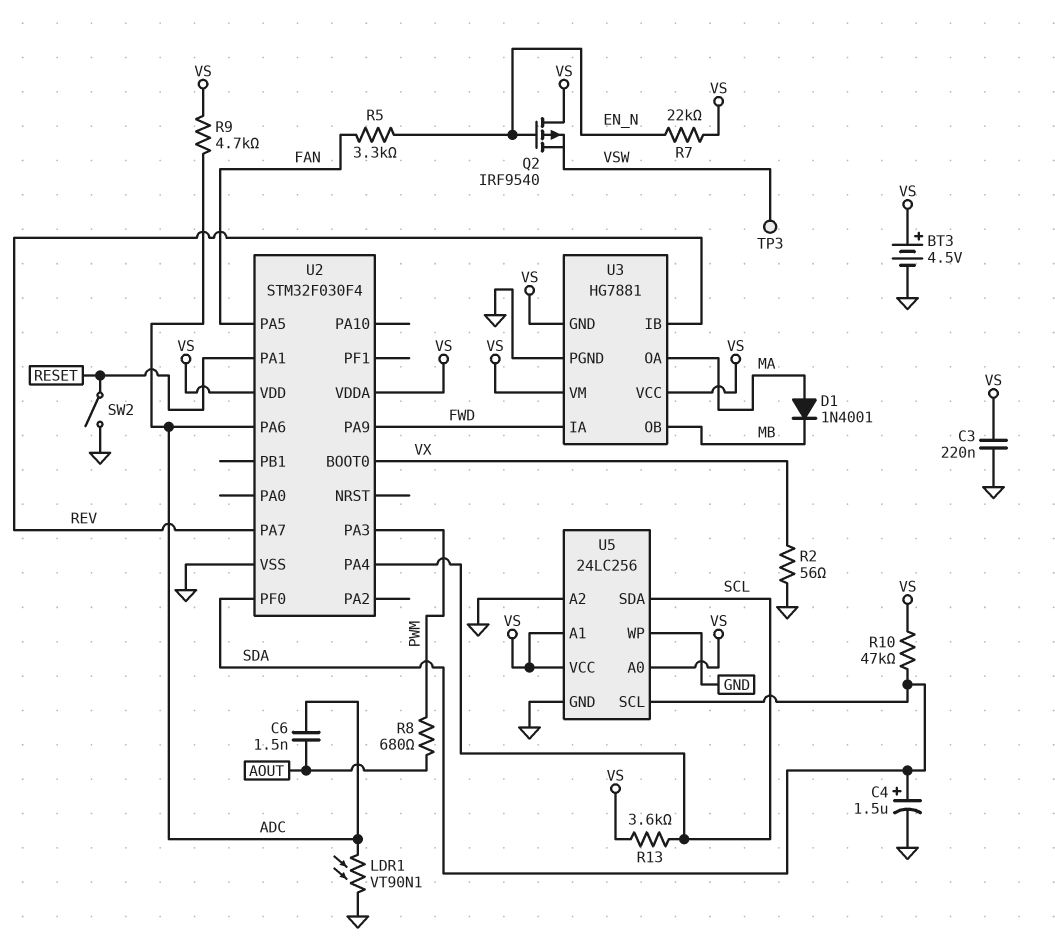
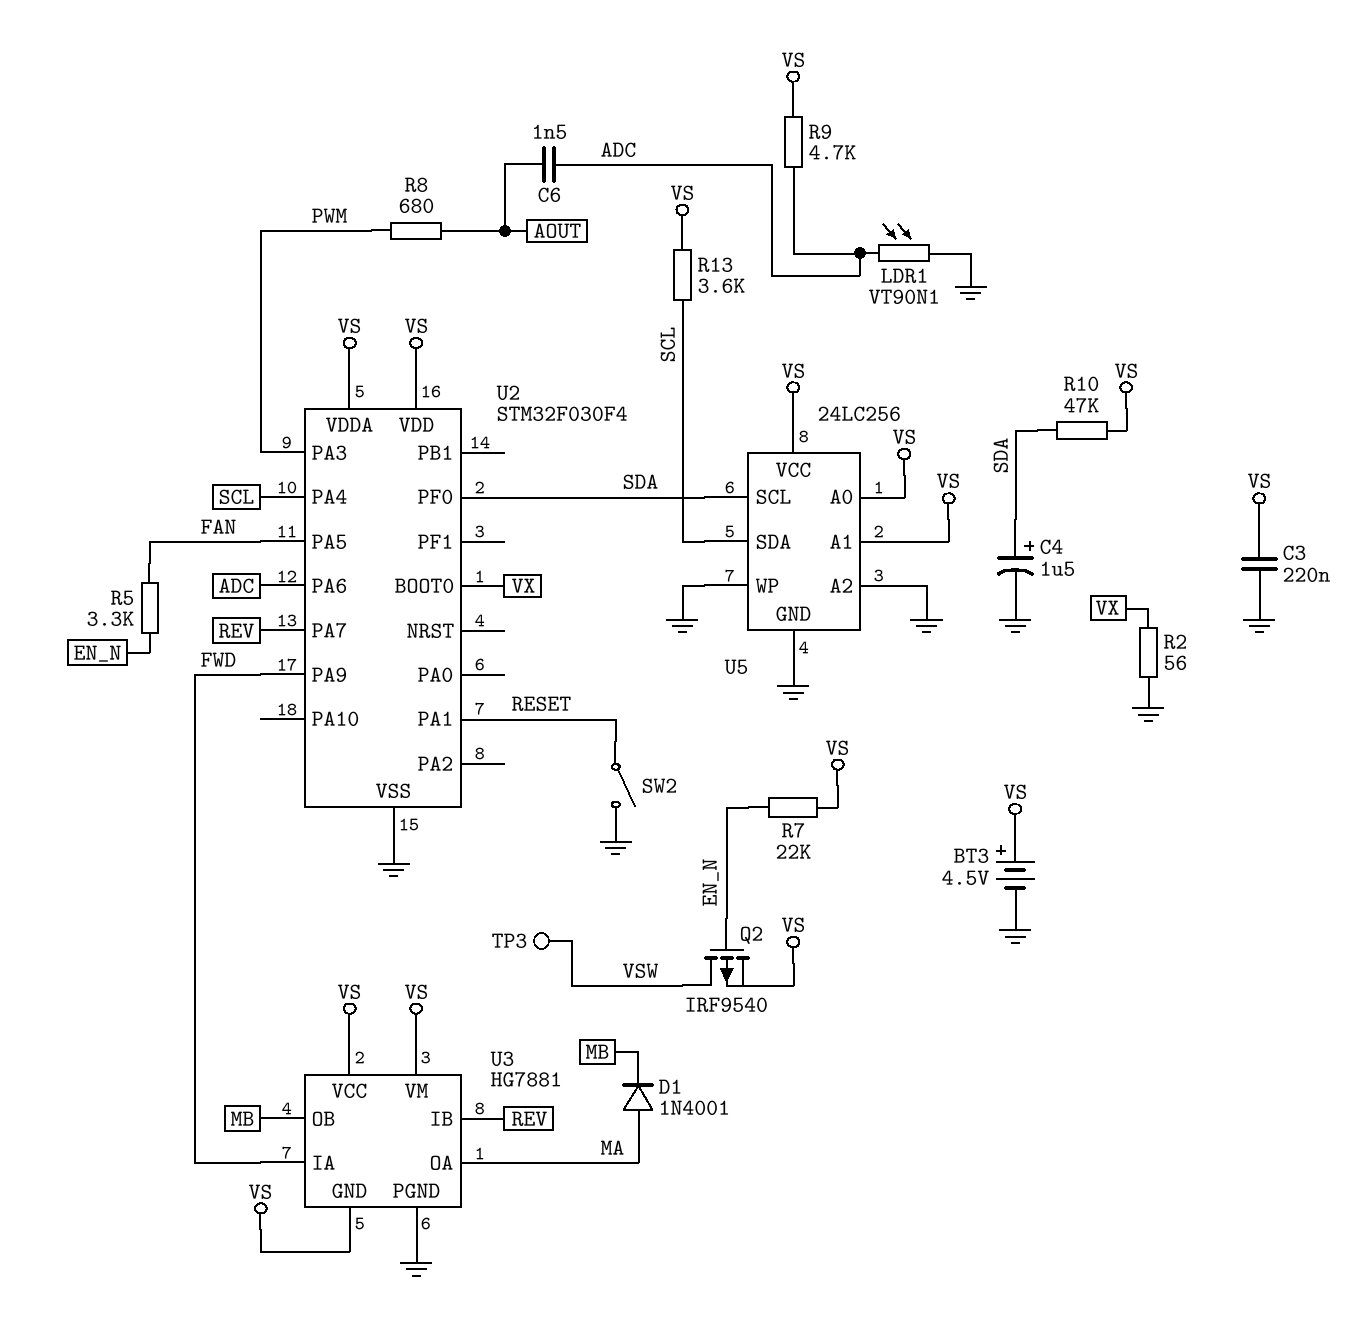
Q2: PMOS IRF9540 (G EN_N, D VS, S VSW) -> PMOS IRF9540 (G EN_N, D VSW, S VS)

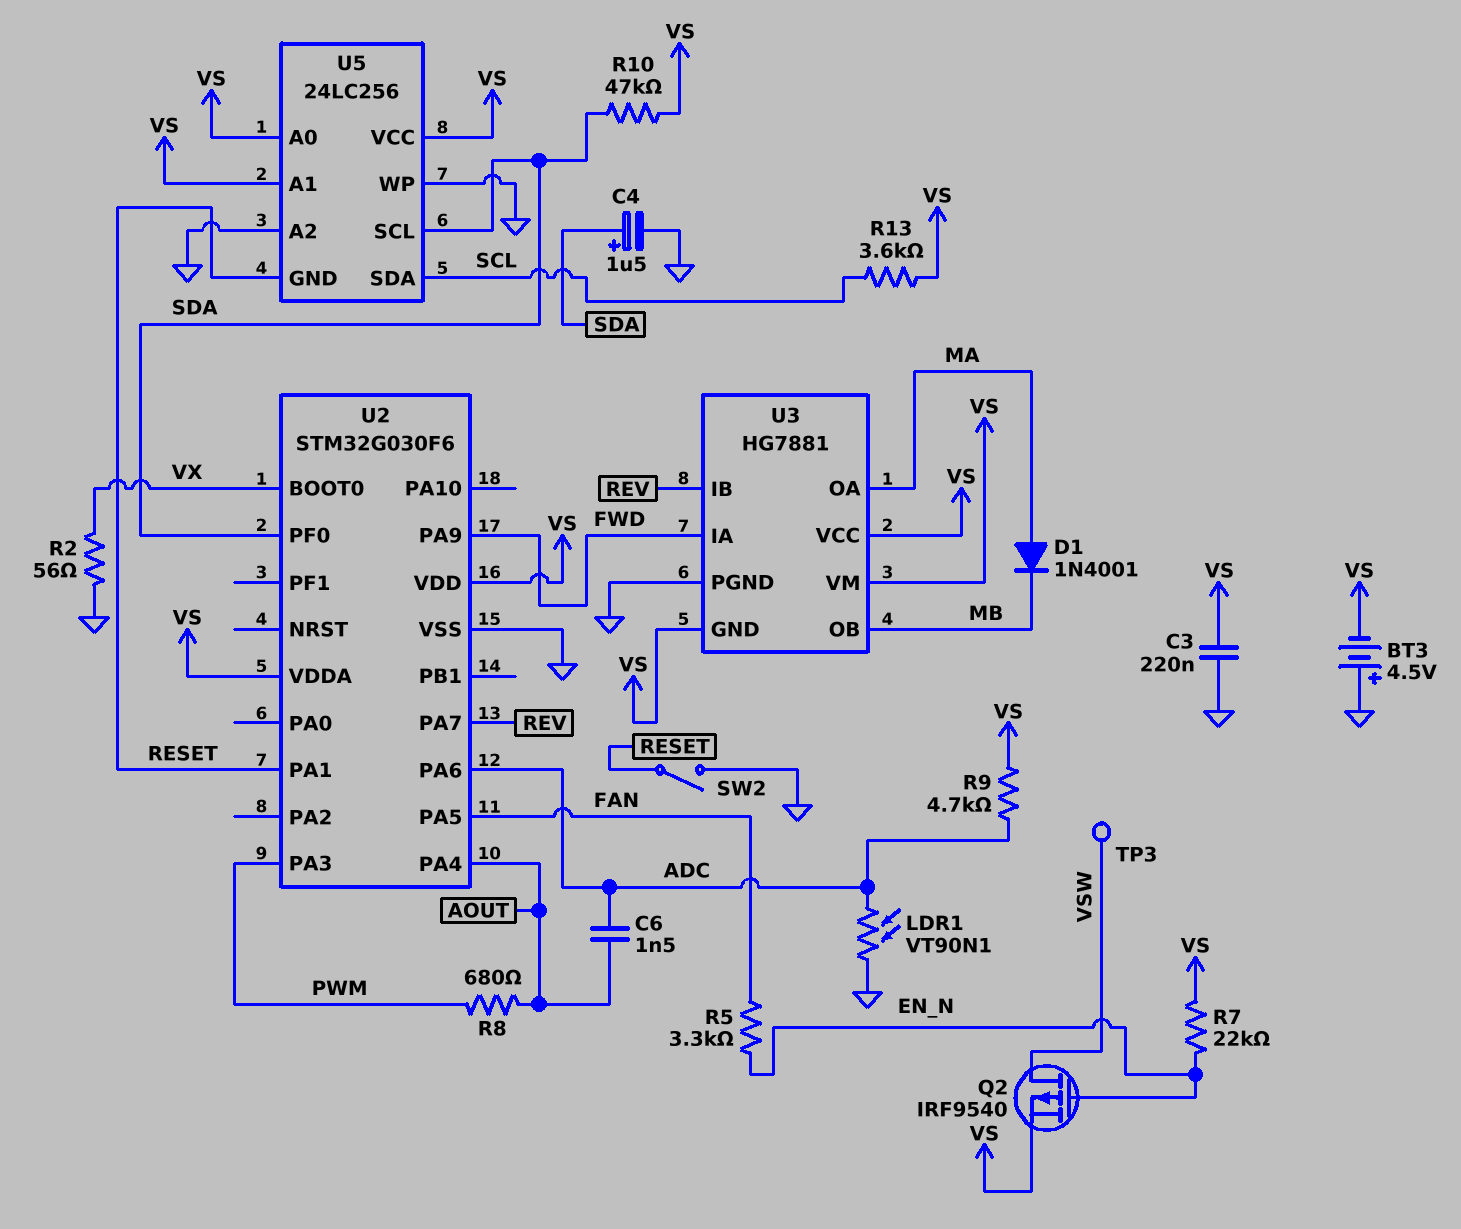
BT3: 4.5V (plus VS, minus GND) -> 4.5V (plus GND, minus VS)
U2: STM32F030F4 -> STM32G030F6
U2 pin PA4: SCL -> AOUT
U5 pin GND: GND -> RESET

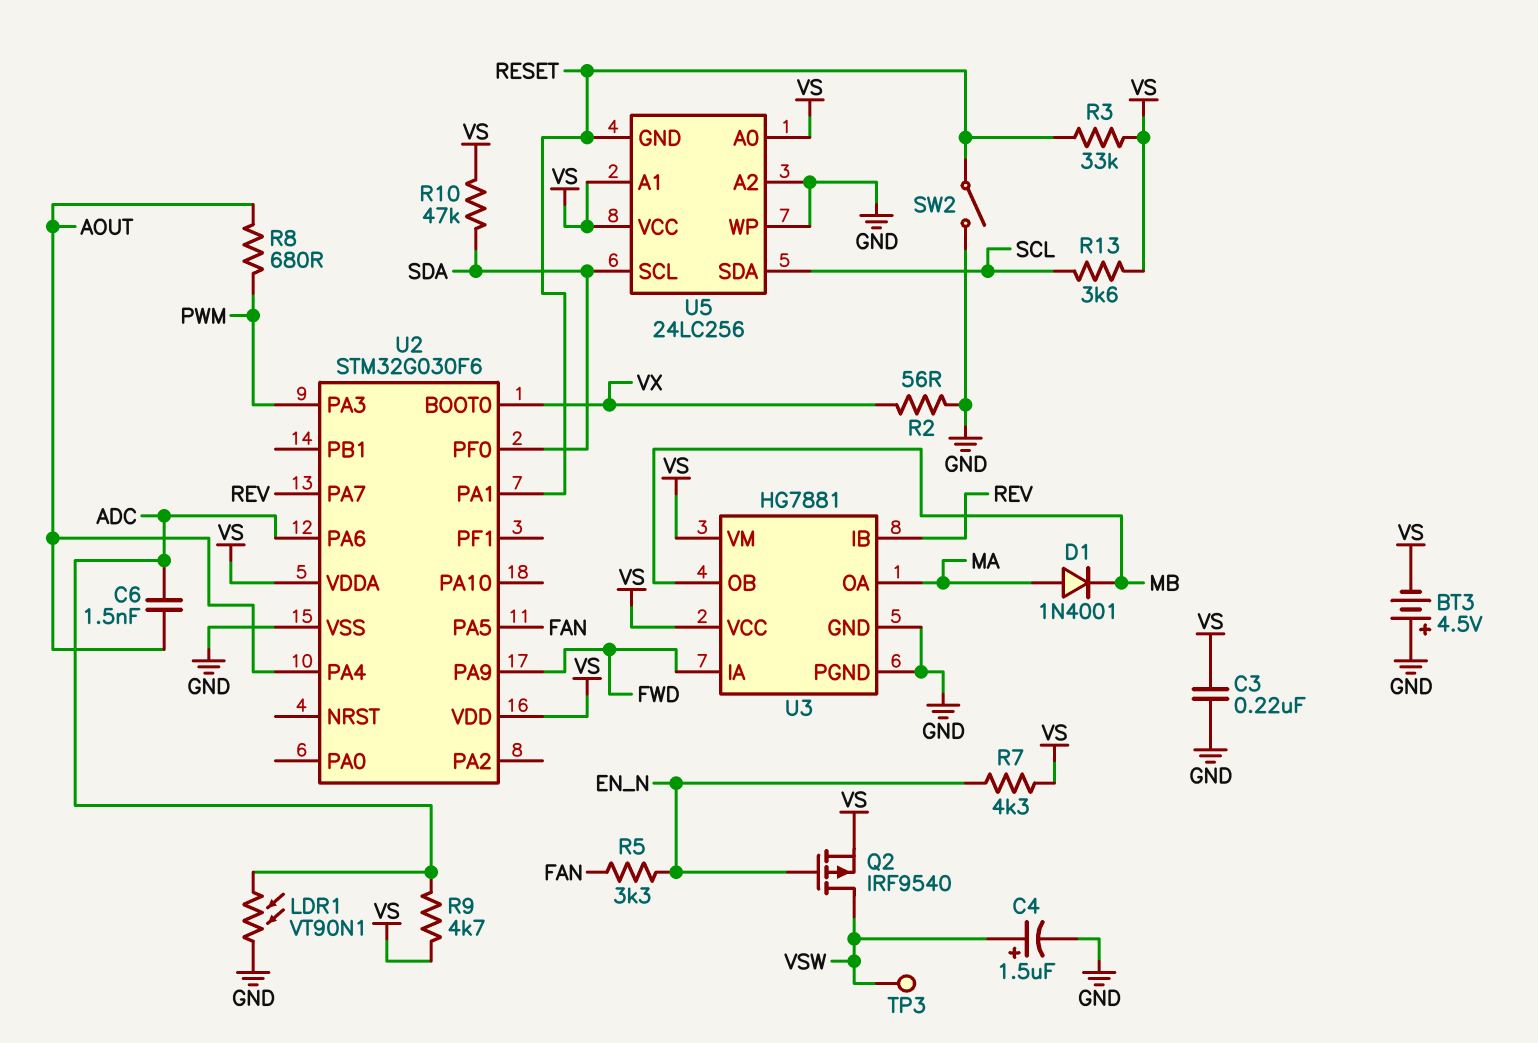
C4: 1.5uF (plus SDA, minus GND) -> 1.5uF (plus VSW, minus GND)
R3: none -> 33k (RESET, VS)
R7: 22k (EN_N, VS) -> 4.3k (EN_N, VS)
U3 pin GND: VS -> GND

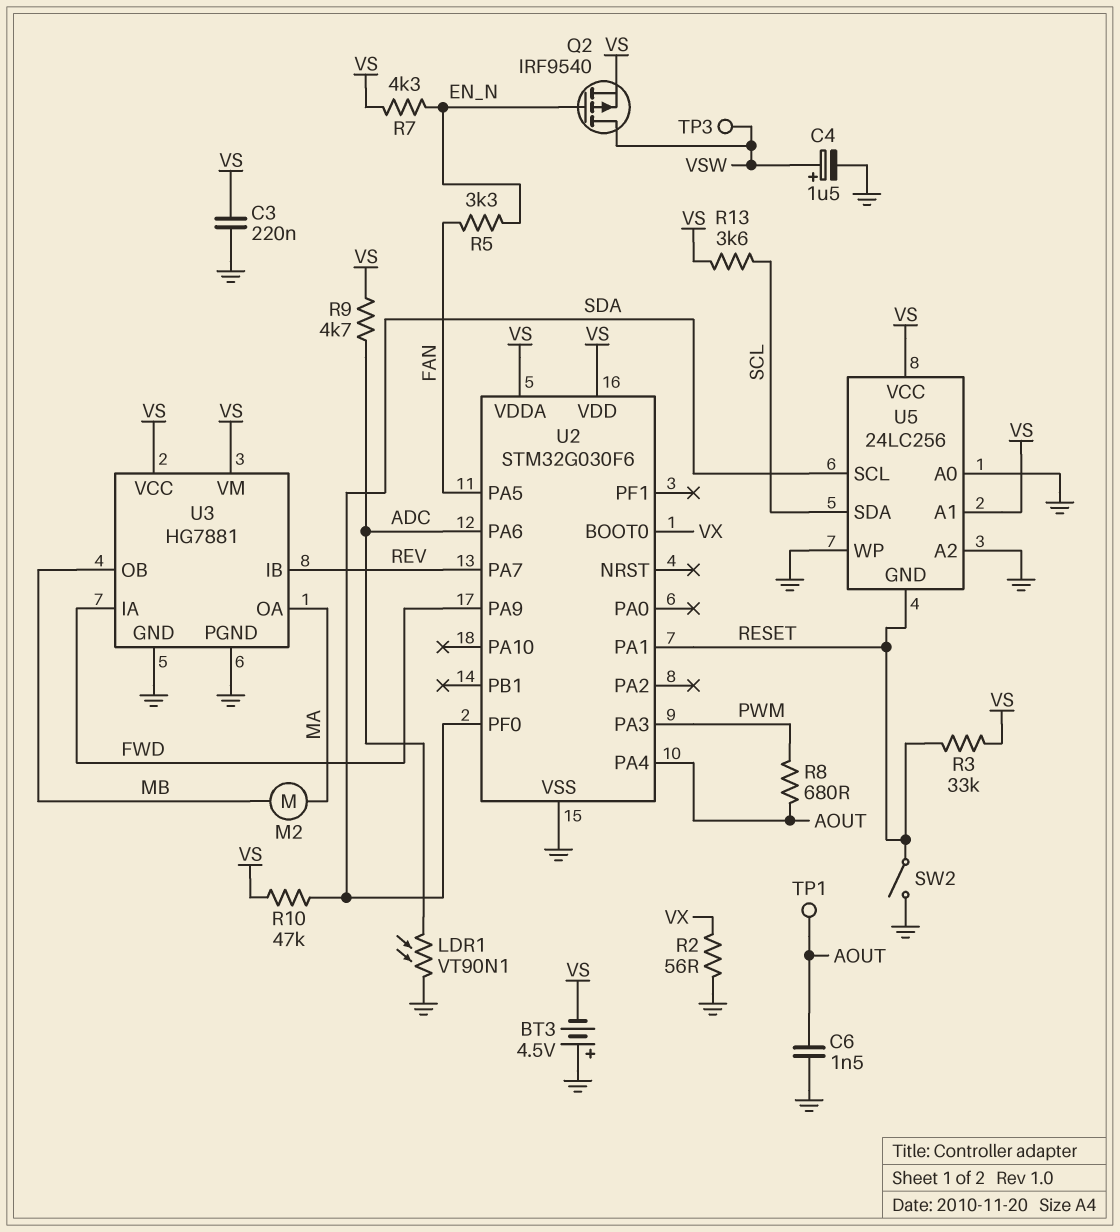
C6: 1.5nF (ADC, AOUT) -> 1.5nF (AOUT, GND)
D1: diode 1N4001 (A MA, K MB) -> none
M2: none -> motor (MA, MB)
TP1: none -> test point (AOUT)
U5 pin A0: VS -> GND

